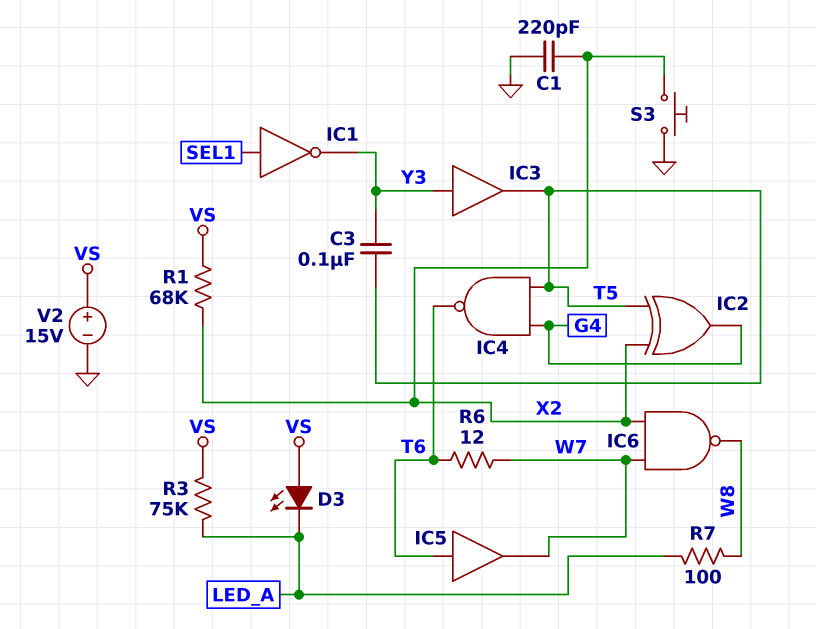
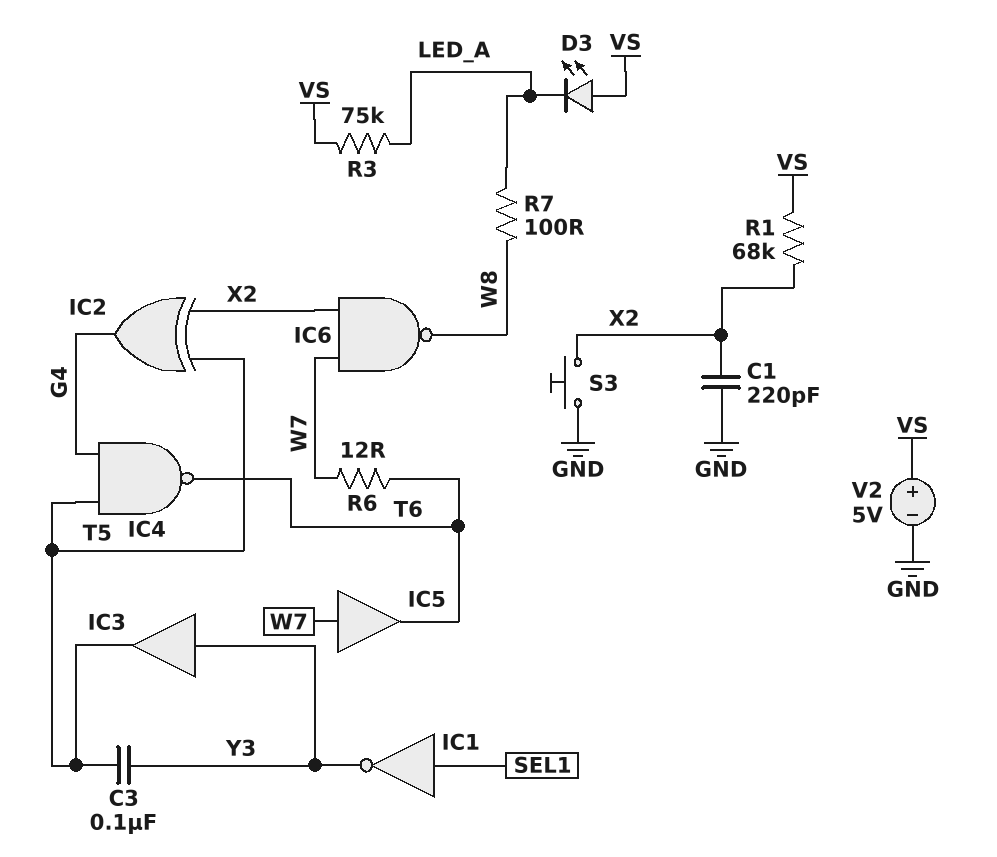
IC5: buffer (in T6, out W7) -> buffer (in W7, out T6)
V2: 15V (plus VS, minus GND) -> 5V (plus VS, minus GND)

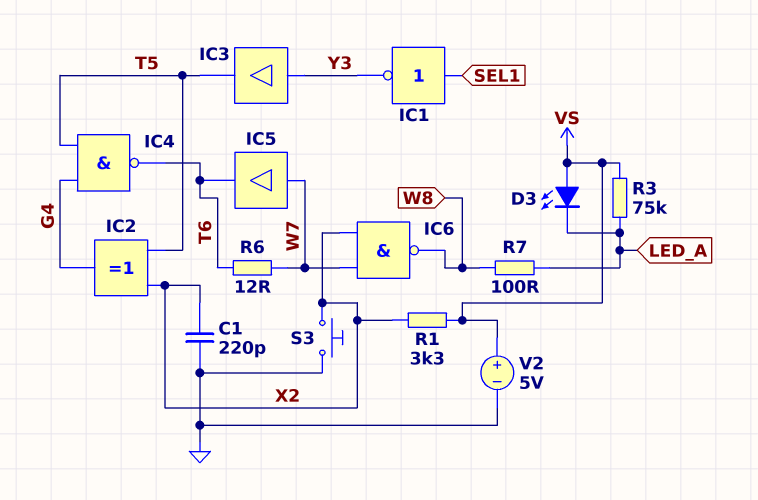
C3: 100nF (T5, Y3) -> none
R1: 68k (VS, X2) -> 3.3k (VS, X2)

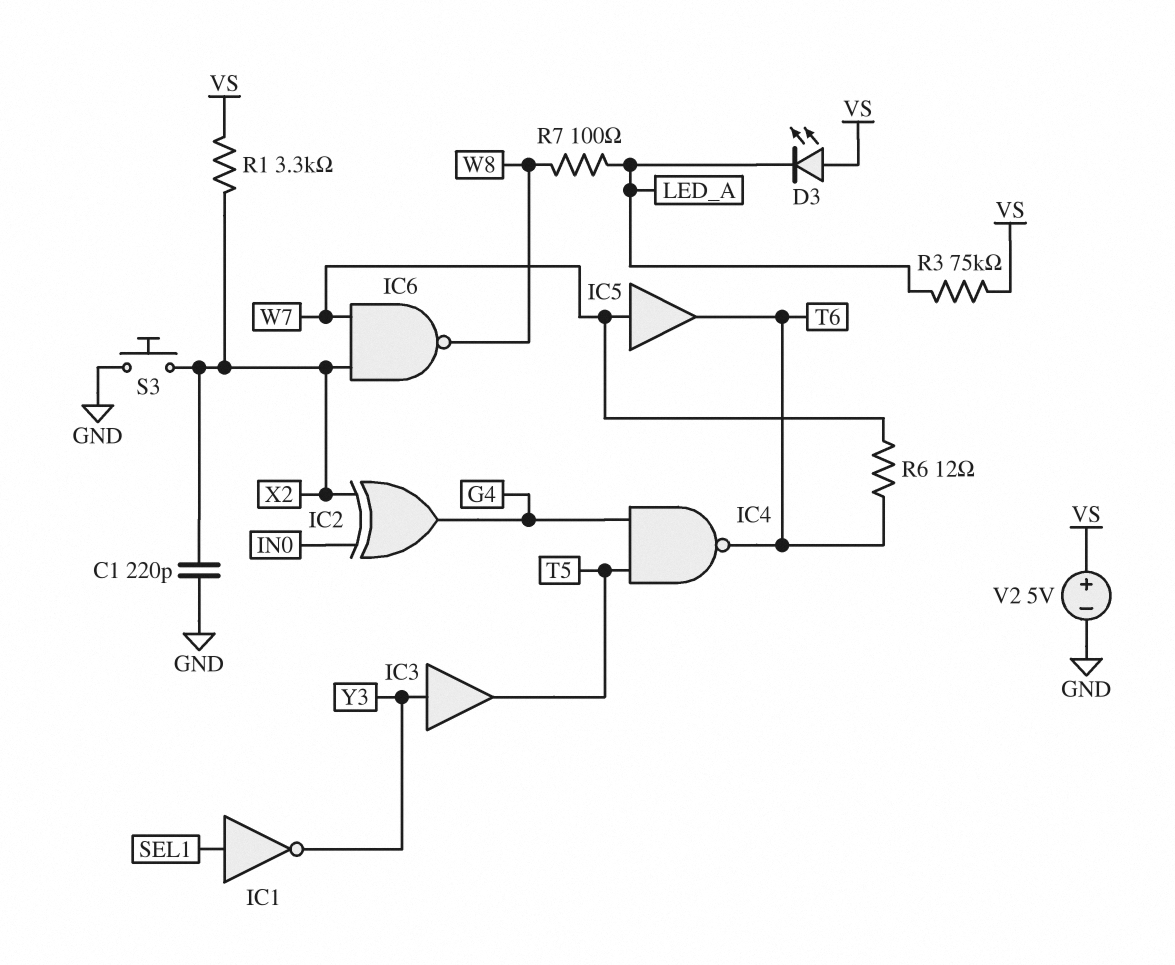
IC2: XOR (in T5, in X2, out G4) -> XOR (in IN0, in X2, out G4)

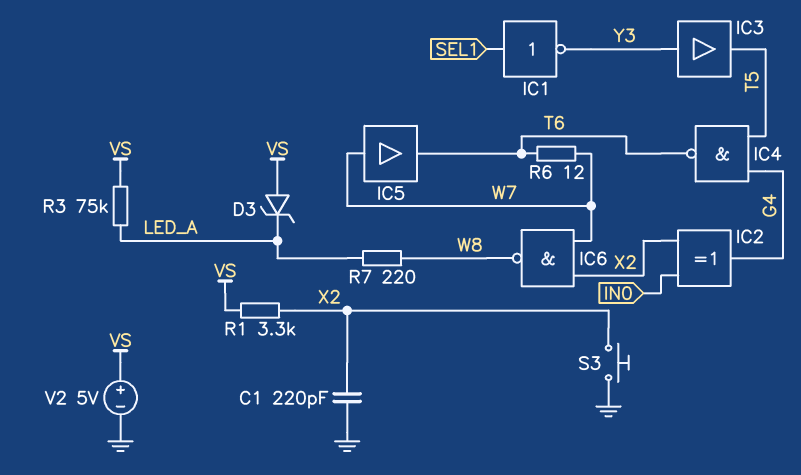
D3: LED (A VS, K LED_A) -> zener (A VS, K LED_A)
R7: 100 (LED_A, W8) -> 220 (LED_A, W8)

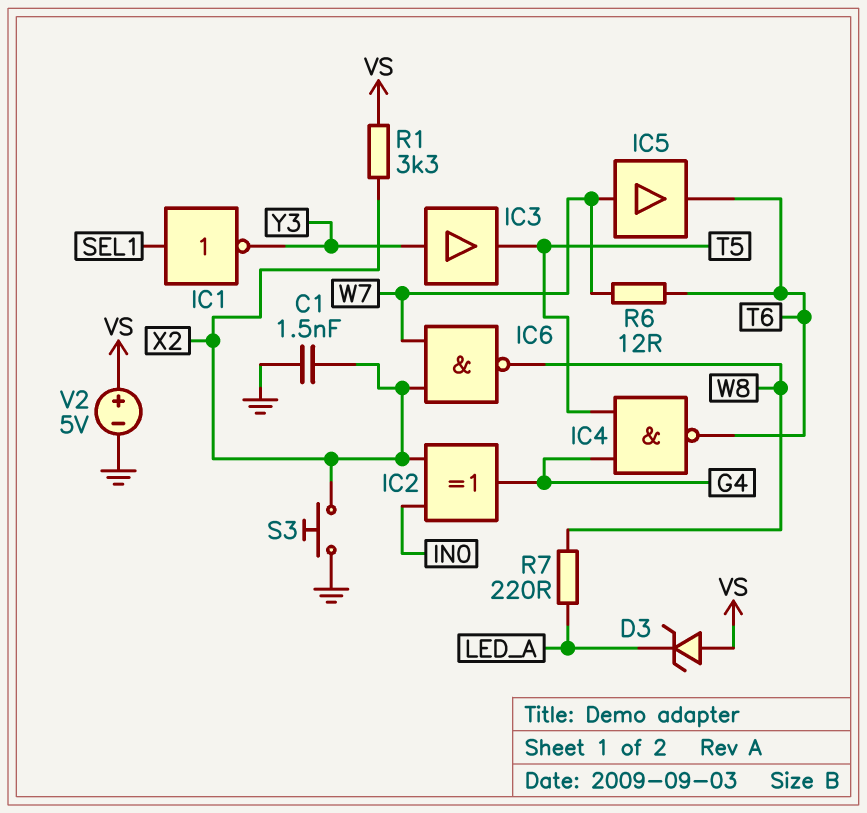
C1: 220pF (GND, X2) -> 1.5nF (GND, X2)
R3: 75k (LED_A, VS) -> none

